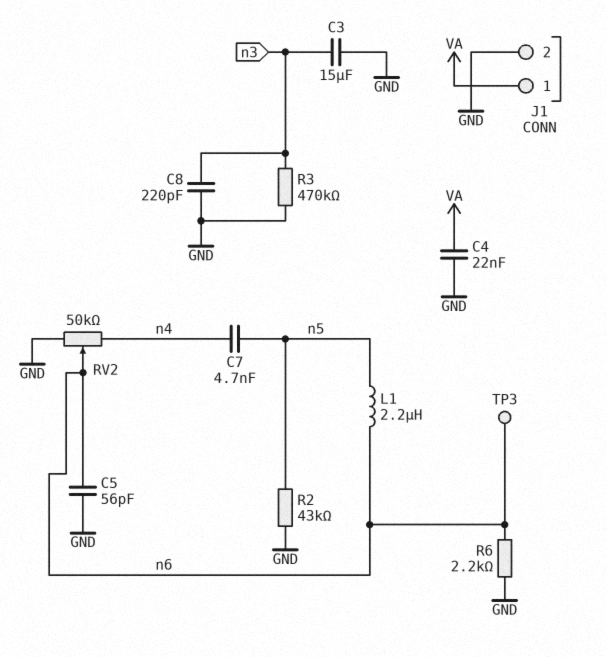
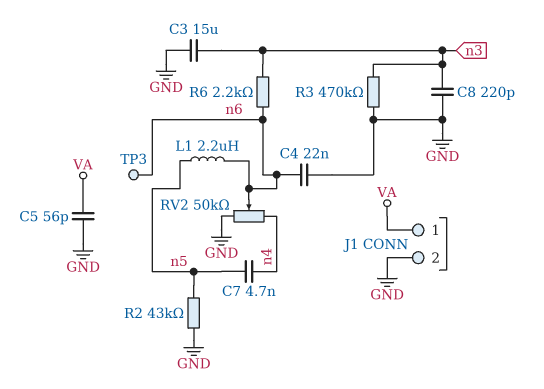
C4: 22nF (GND, VA) -> 22nF (GND, n6)
C5: 56pF (GND, n6) -> 56pF (GND, VA)
R6: 2.2k (GND, n6) -> 2.2k (n3, n6)

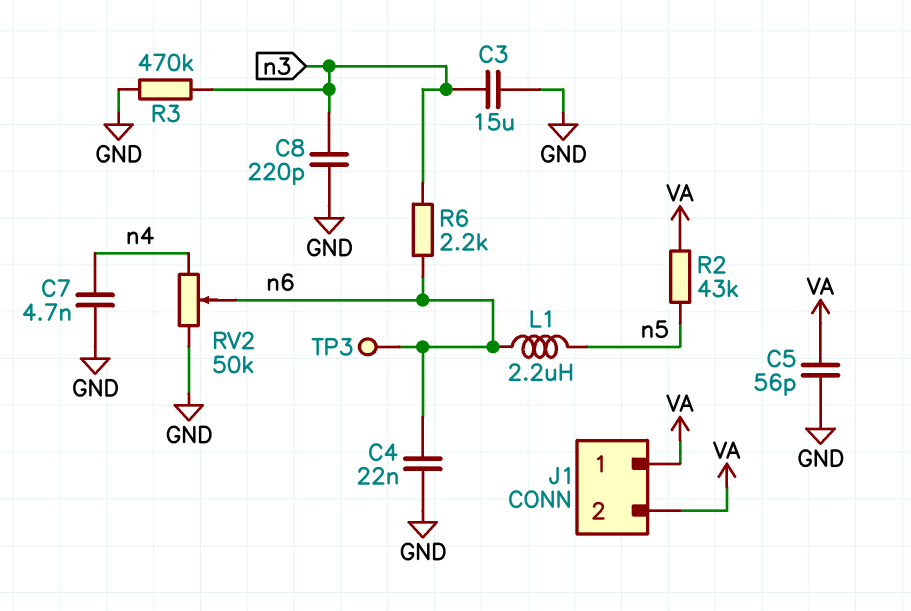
C7: 4.7nF (n4, n5) -> 4.7nF (GND, n4)
J1 pin 2: GND -> VA
R2: 43k (GND, n5) -> 43k (VA, n5)

